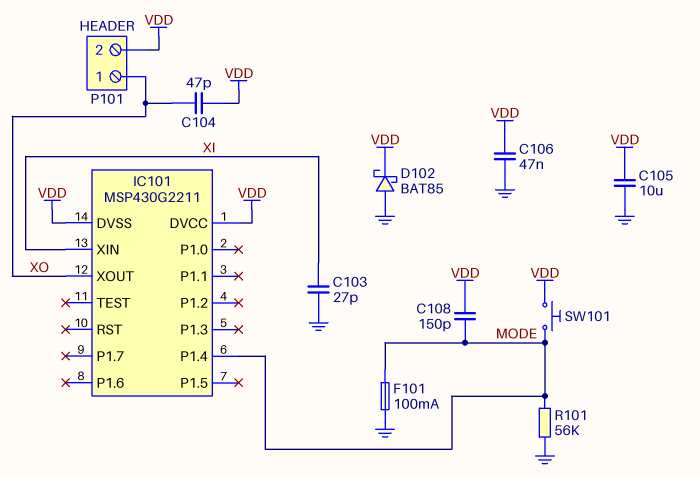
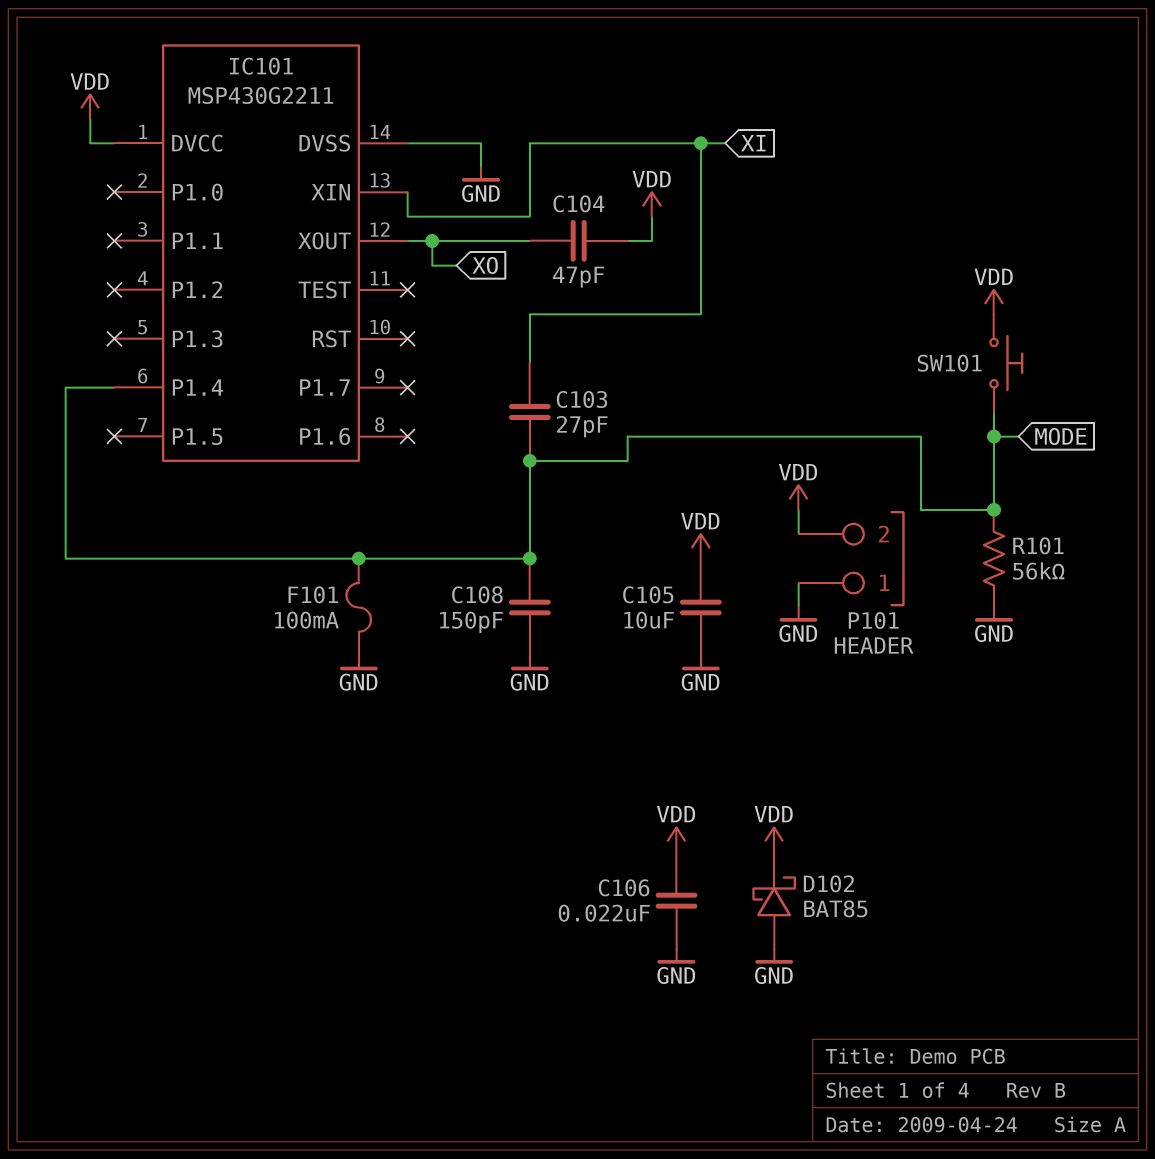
C103: 27pF (GND, XI) -> 27pF (MODE, XI)
C106: 47nF (GND, VDD) -> 22nF (GND, VDD)
C108: 150pF (MODE, VDD) -> 150pF (GND, MODE)
IC101 pin DVSS: VDD -> GND
P101 pin 1: XO -> GND

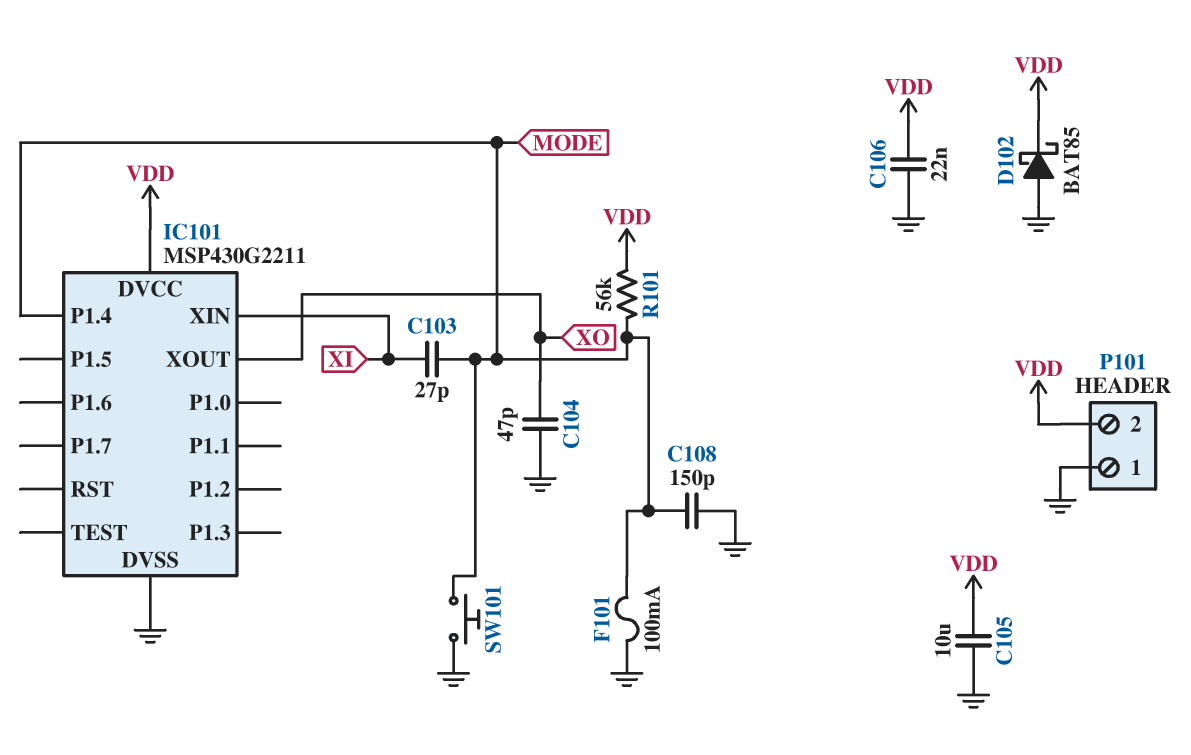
C104: 47pF (VDD, XO) -> 47pF (GND, XO)
R101: 56k (GND, MODE) -> 56k (MODE, VDD)
SW101: button (MODE, VDD) -> button (GND, MODE)

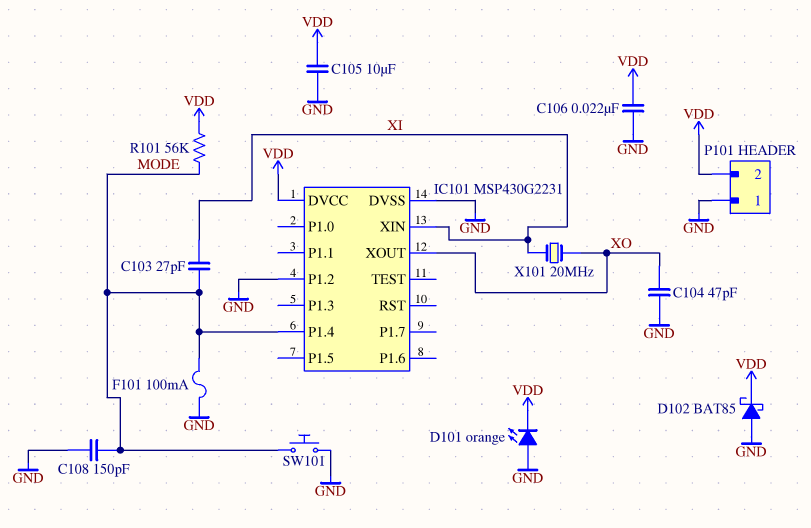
D101: none -> LED orange (A GND, K VDD)
IC101: MSP430G2211 -> MSP430G2231
IC101 pin P1.2: none -> GND
X101: none -> 20MHz (XI, XO)

